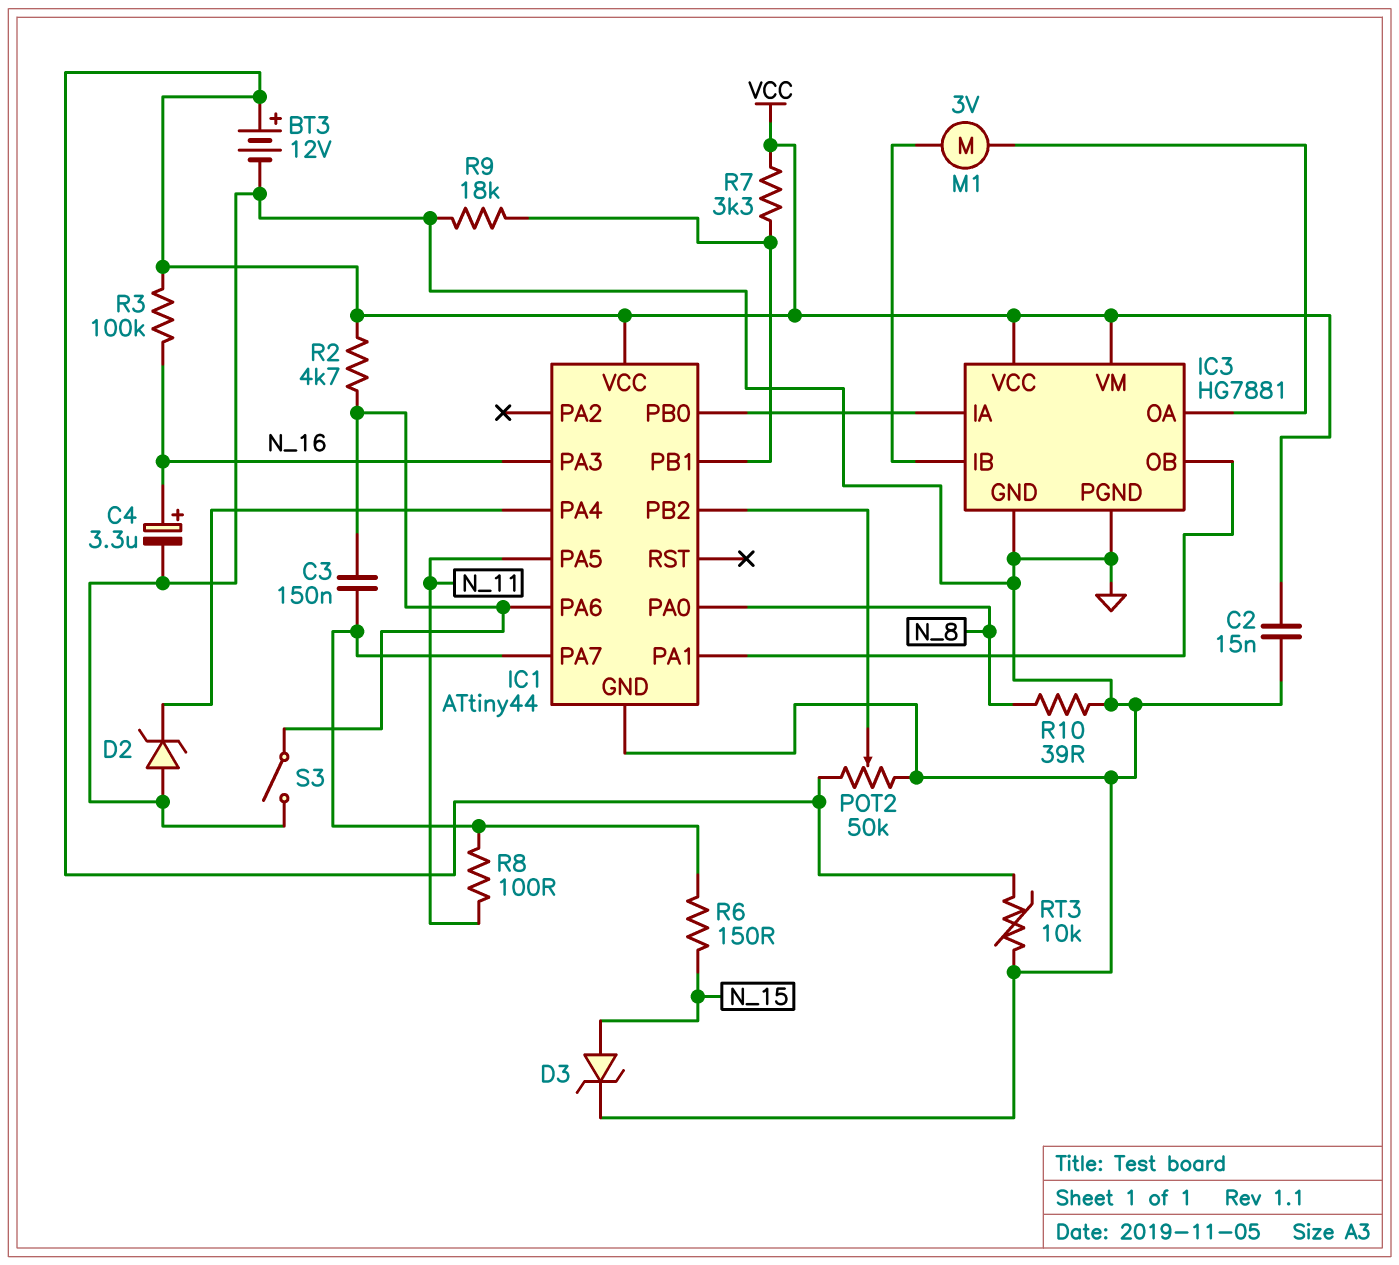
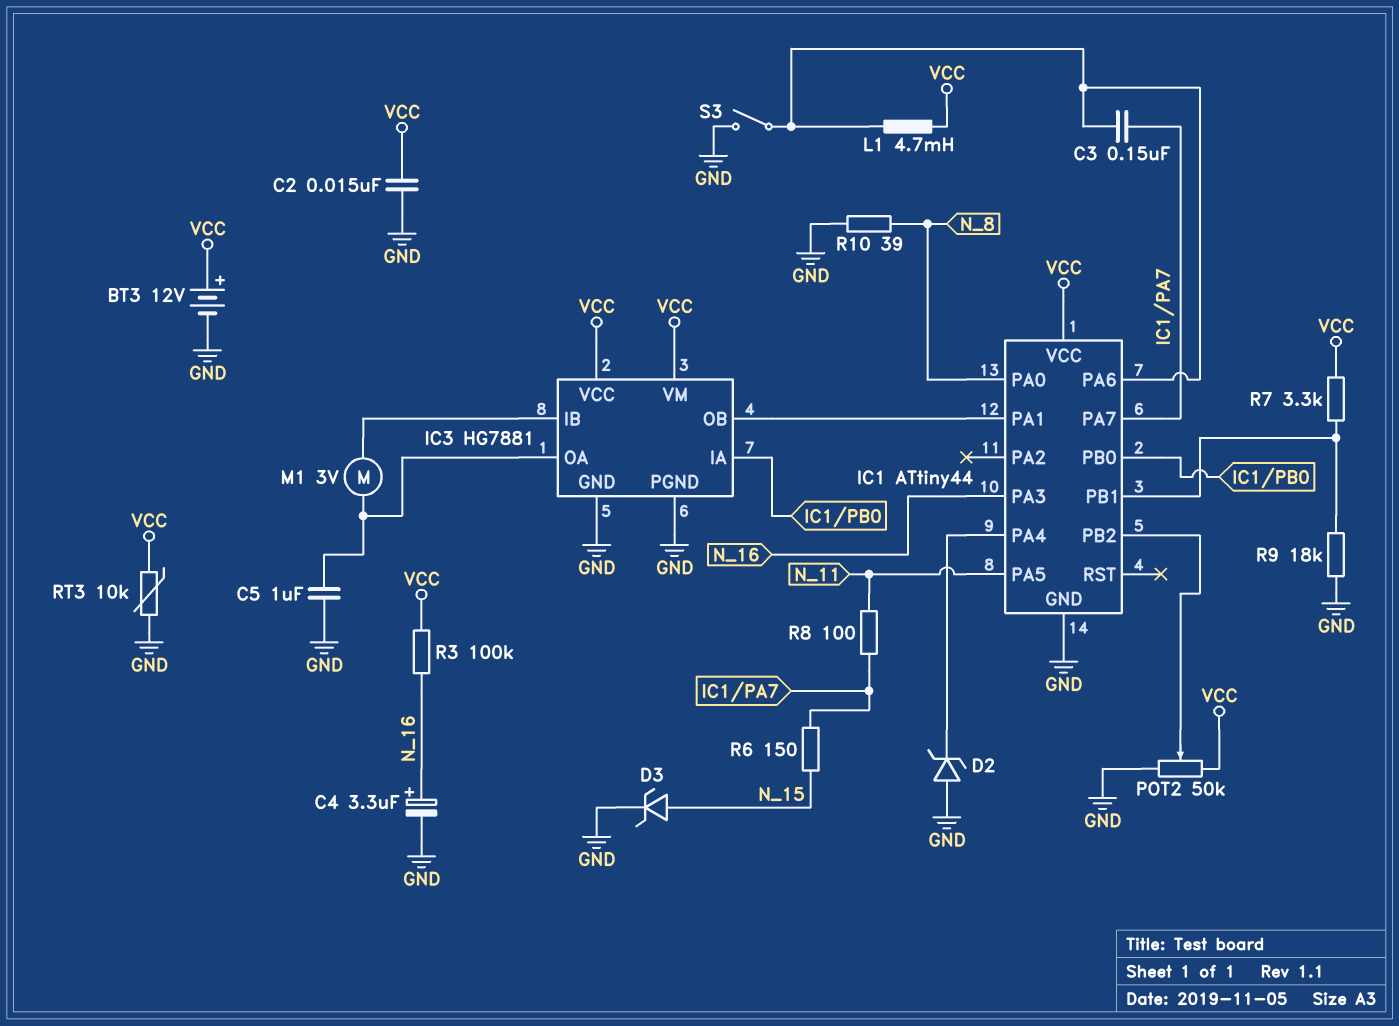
C5: none -> 1uF (GND, IC3/OA)
L1: none -> 4.7mH (IC1/PA6, VCC)
R2: 4.7k (IC1/PA6, VCC) -> none

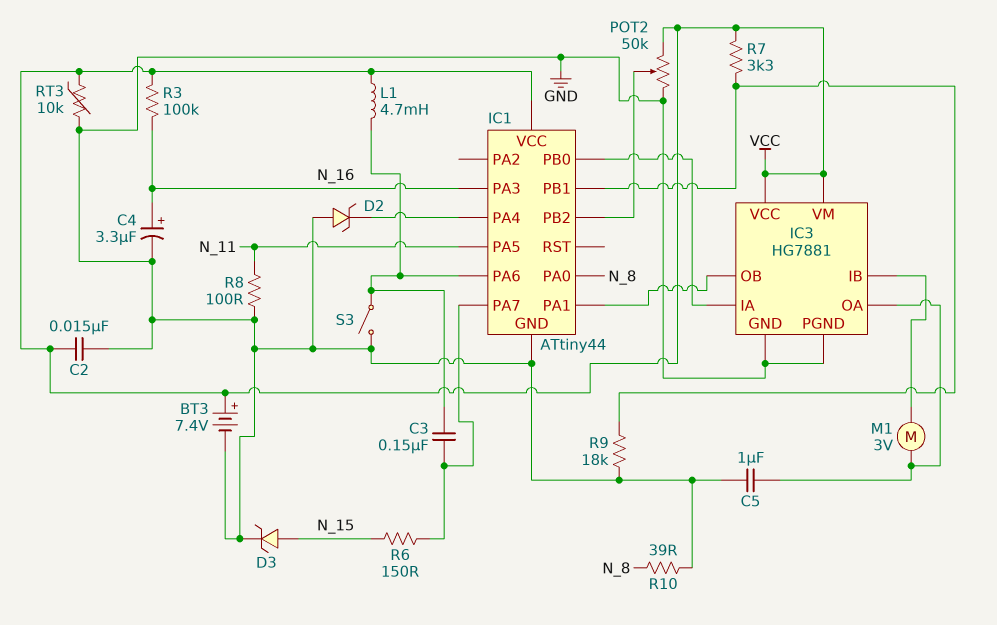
BT3: 12V (plus VCC, minus GND) -> 7.4V (plus VCC, minus GND)
R8: 100 (IC1/PA7, N_11) -> 100 (GND, N_11)

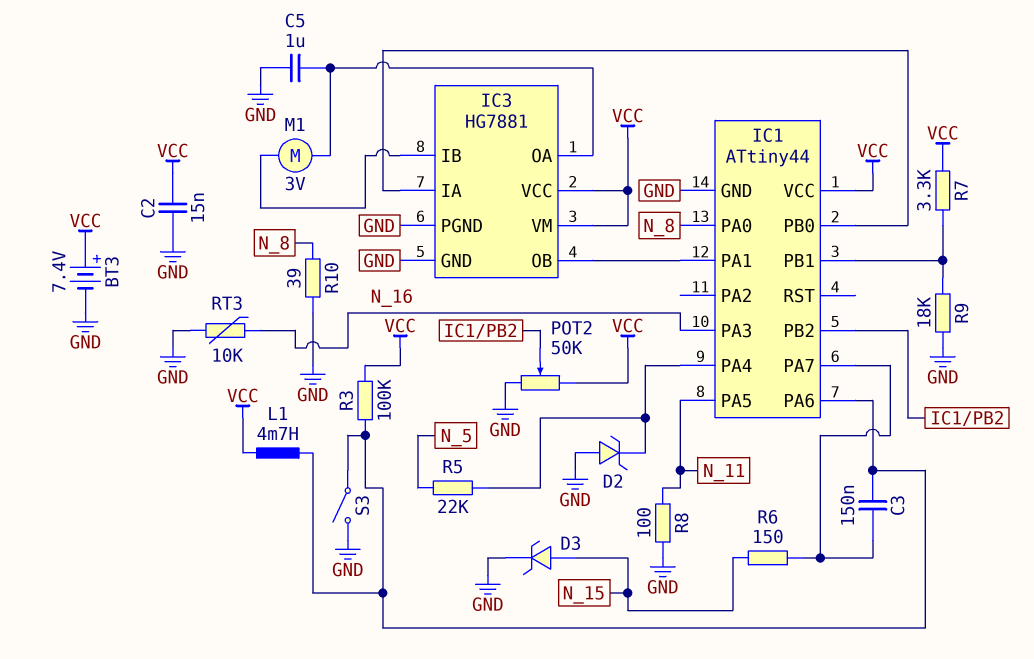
C4: 3.3uF (plus N_16, minus GND) -> none
R3: 100k (N_16, VCC) -> 100k (IC1/PA6, VCC)
R5: none -> 22k (IC1/PA4, N_5)
RT3: 10k (GND, VCC) -> 10k (GND, N_16)

